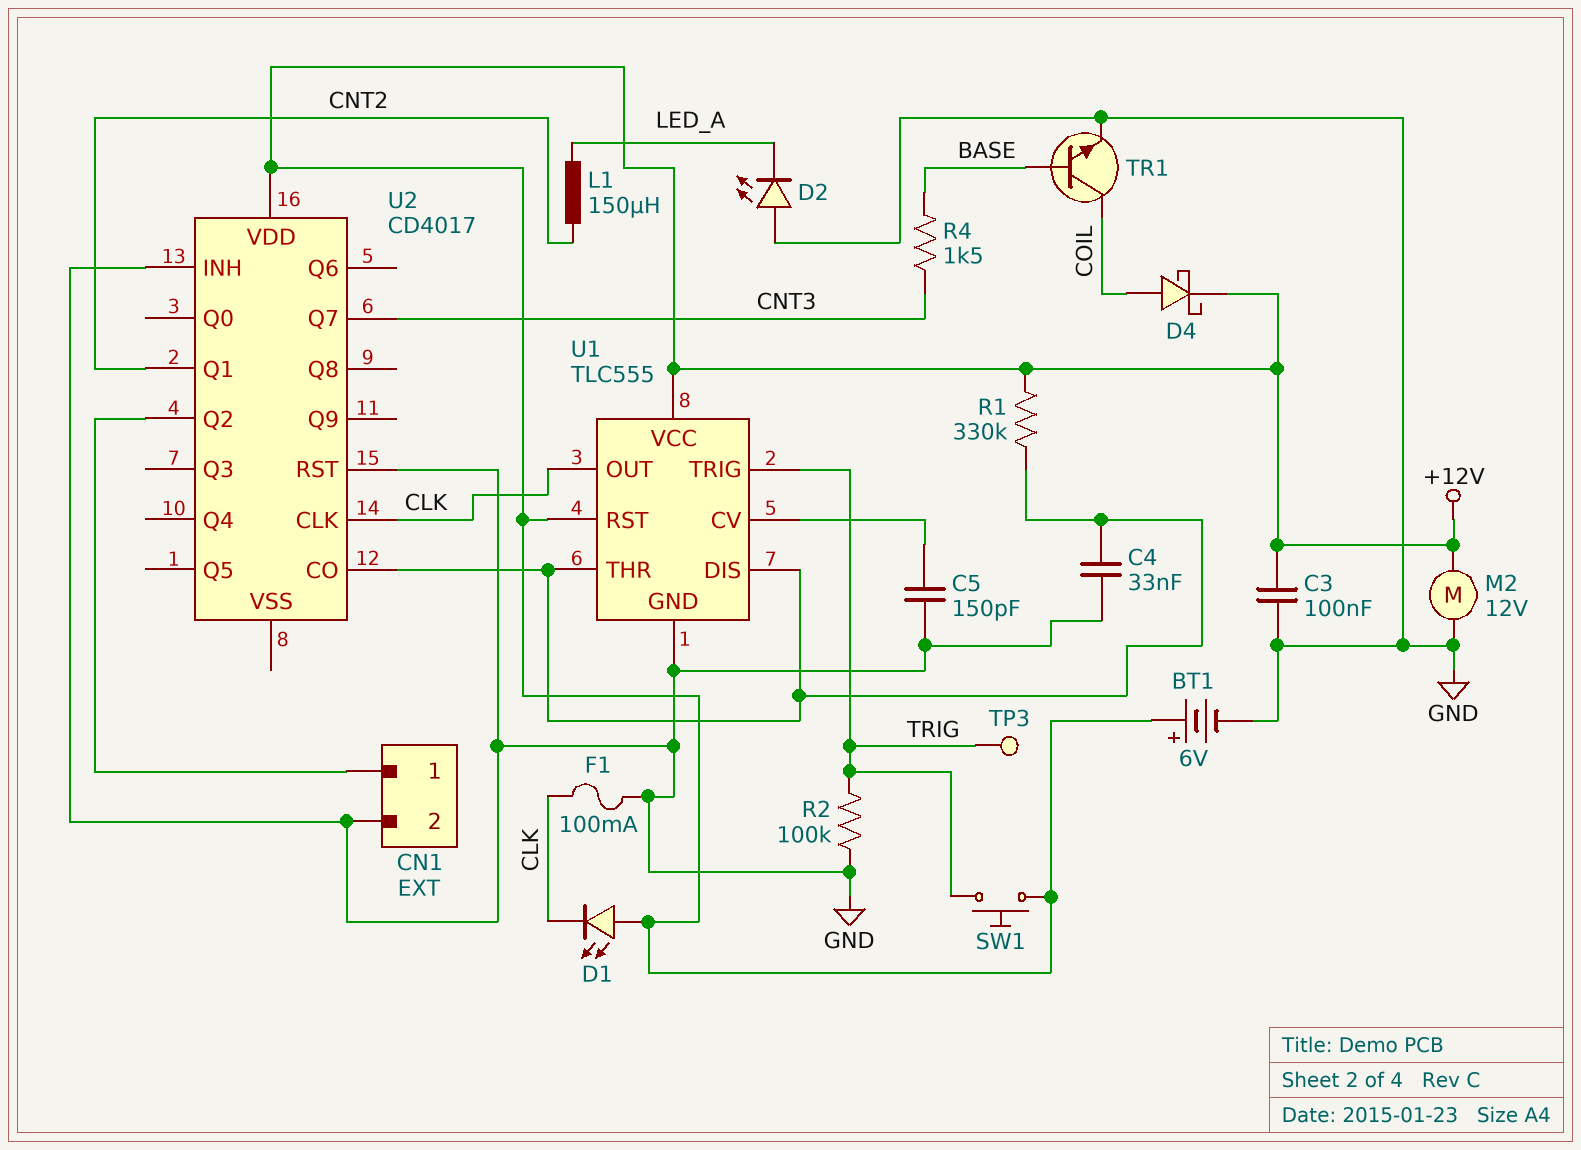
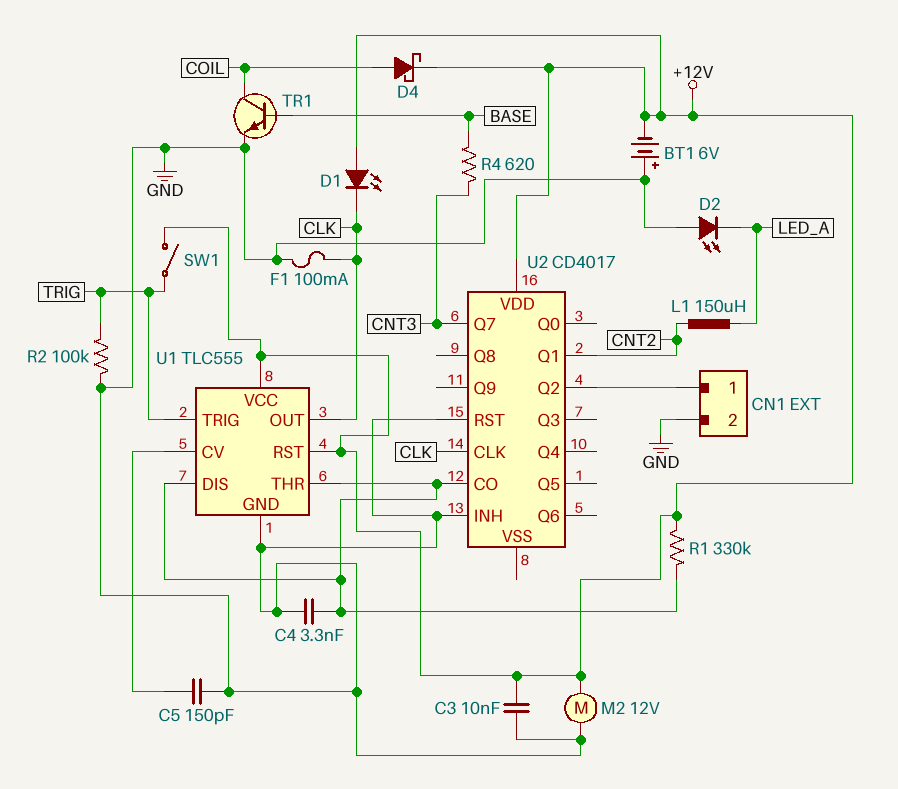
BT1: 6V (plus +12V, minus GND) -> 6V (plus GND, minus +12V)
C3: 100nF (+12V, GND) -> 10nF (+12V, GND)
C4: 33nF (GND, U1/DIS) -> 3.3nF (GND, U1/DIS)
R4: 1.5k (BASE, CNT3) -> 620 (BASE, CNT3)
SW1: button (+12V, TRIG) -> switch (+12V, TRIG)
TP3: test point (TRIG) -> none

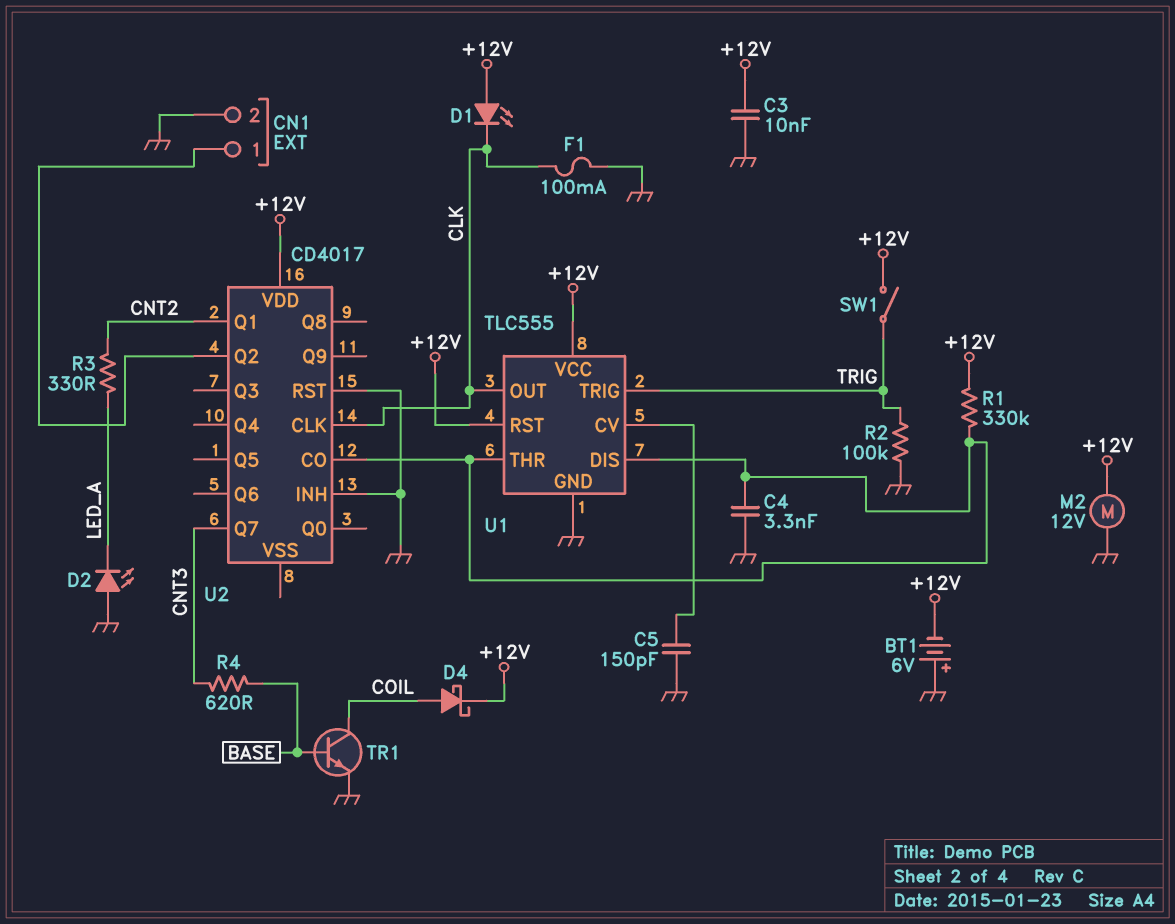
L1: 150uH (CNT2, LED_A) -> none
R3: none -> 330 (CNT2, LED_A)

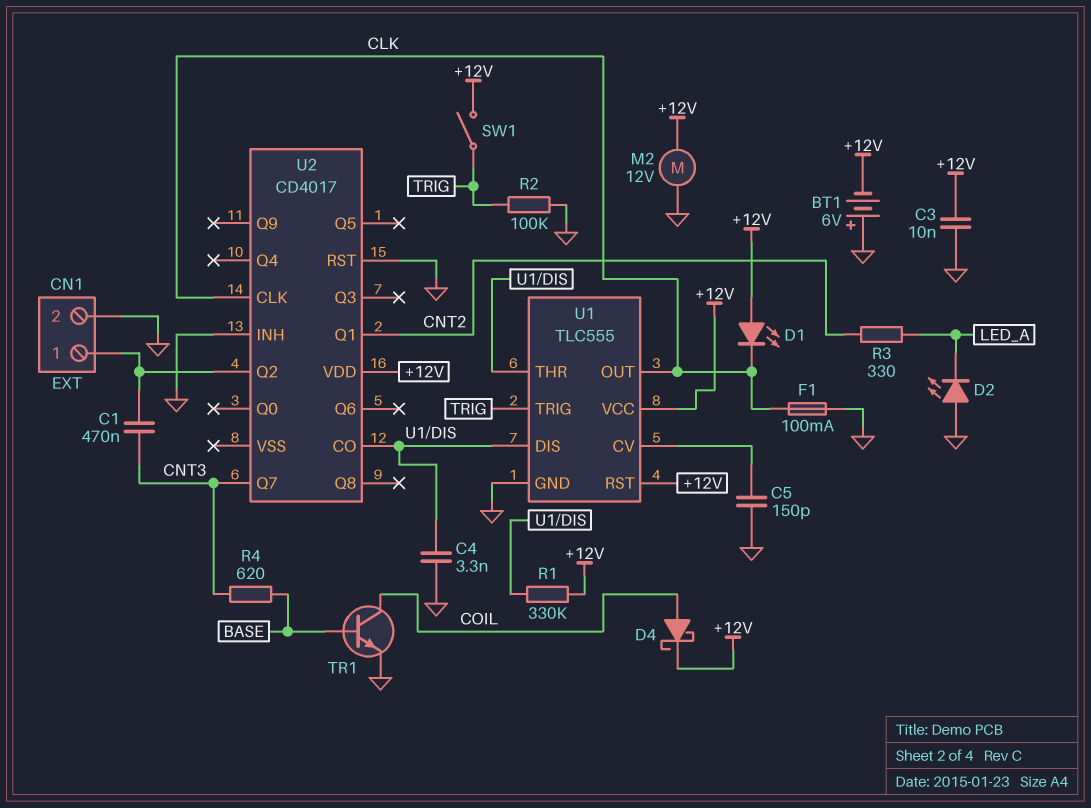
C1: none -> 470nF (CN1/1, CNT3)

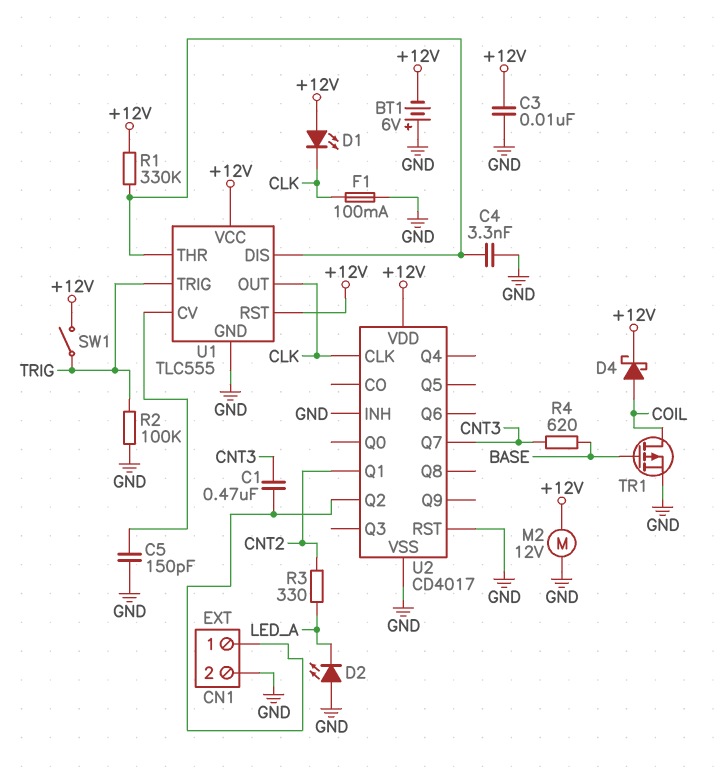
TR1: NPN (B BASE, C COIL, E GND) -> PMOS (G BASE, D COIL, S GND)
U2 pin CO: U1/DIS -> none
U2 pin VSS: none -> GND

